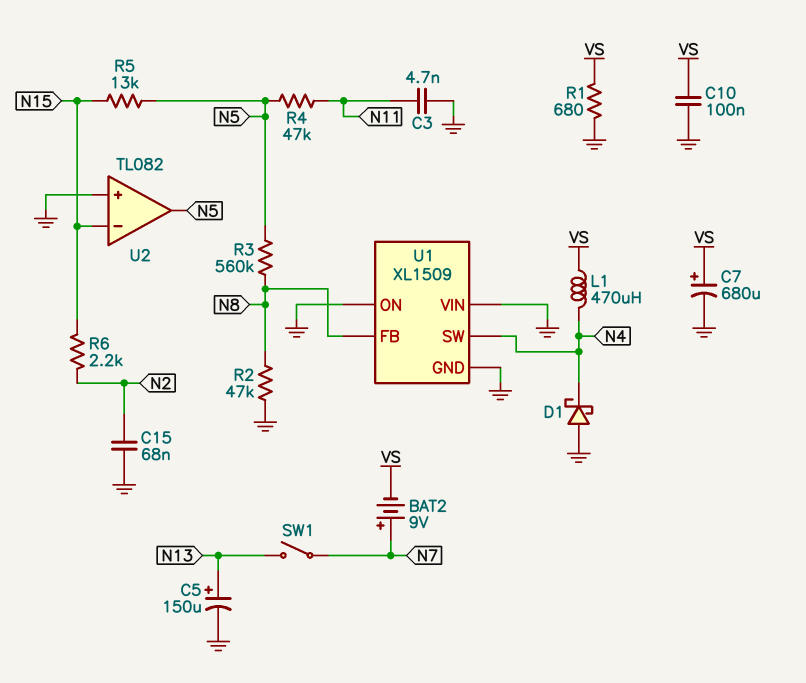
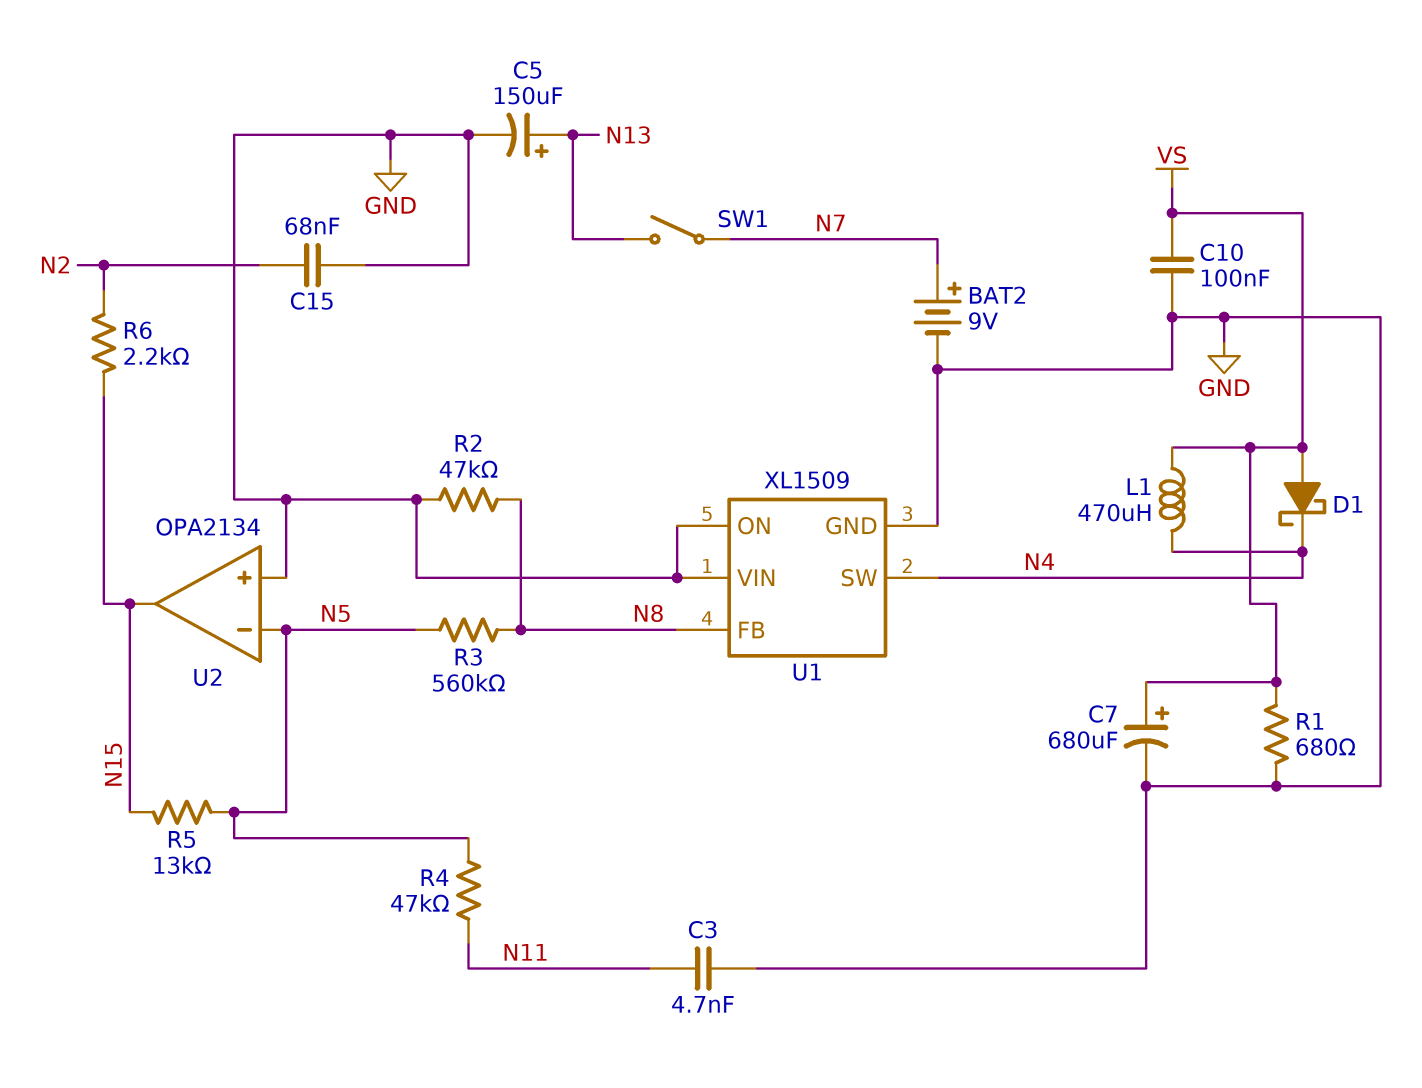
BAT2: 9V (plus N7, minus VS) -> 9V (plus N7, minus GND)
D1: schottky (A GND, K N4) -> schottky (A VS, K N4)
U2: TL082 -> OPA2134
U2 pin in-: N15 -> N5
U2 pin out: N5 -> N15

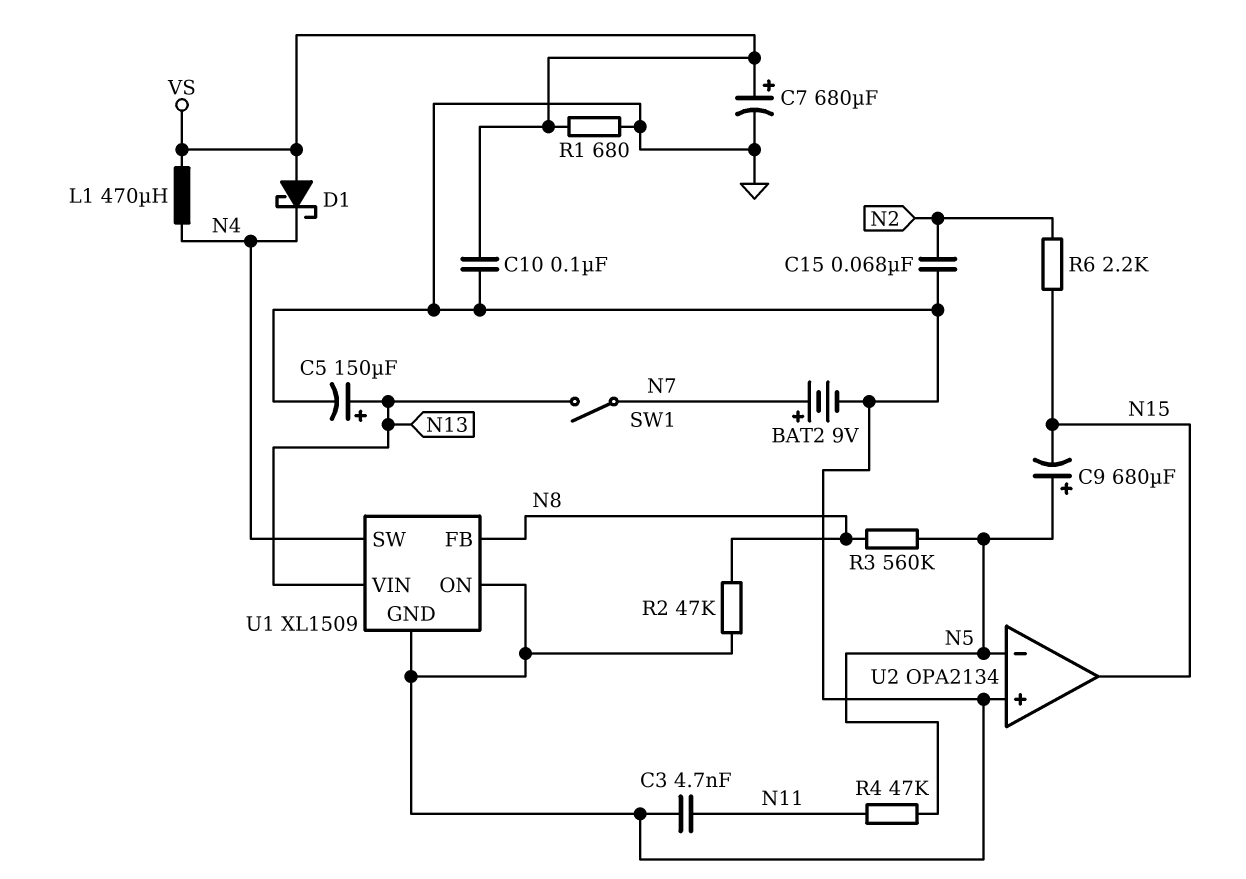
C9: none -> 680uF (plus N5, minus N15)
R5: 13k (N5, N15) -> none
U1 pin VIN: GND -> N13

